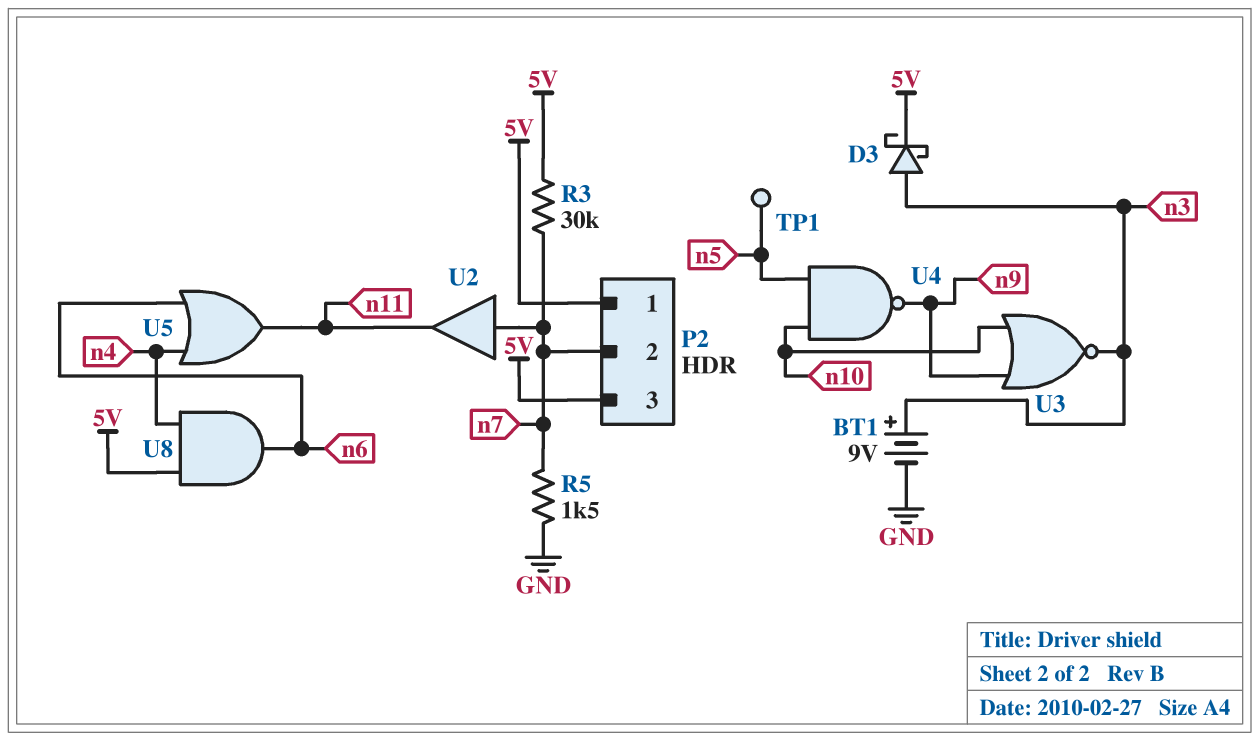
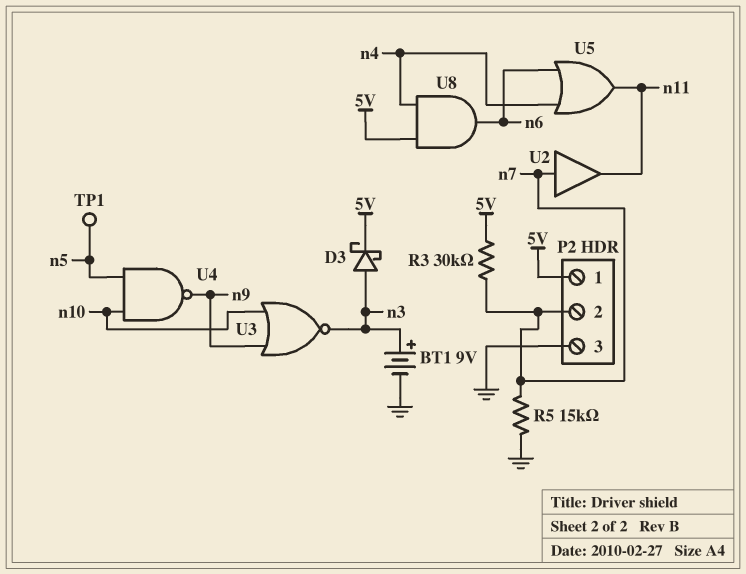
P2 pin 3: 5V -> GND
R5: 1.5k (GND, n7) -> 15k (GND, n7)

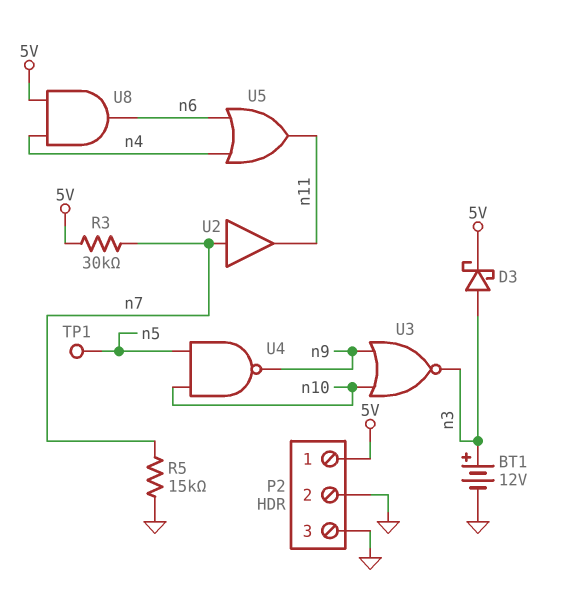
BT1: 9V (plus n3, minus GND) -> 12V (plus n3, minus GND)
P2 pin 2: n7 -> GND

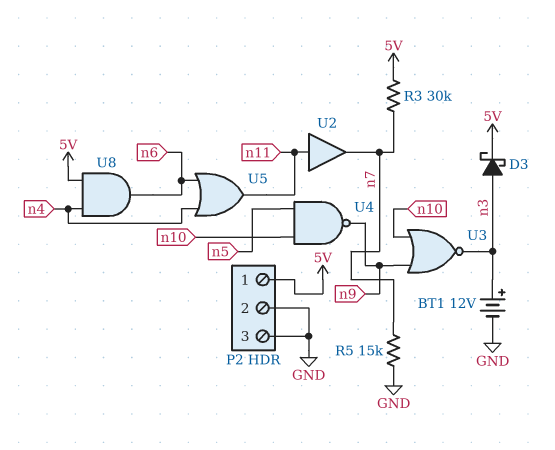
TP1: test point (n5) -> none
U2: buffer (in n7, out n11) -> buffer (in n11, out n7)

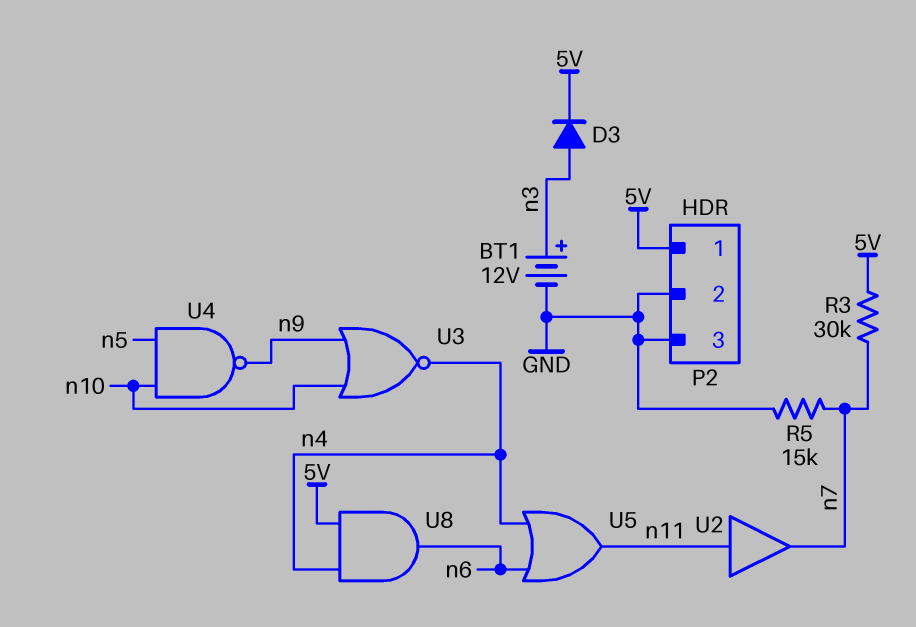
D3: schottky (A n3, K 5V) -> diode (A n3, K 5V)
U3: NOR (in n9, in n10, out n3) -> NOR (in n9, in n10, out n4)

